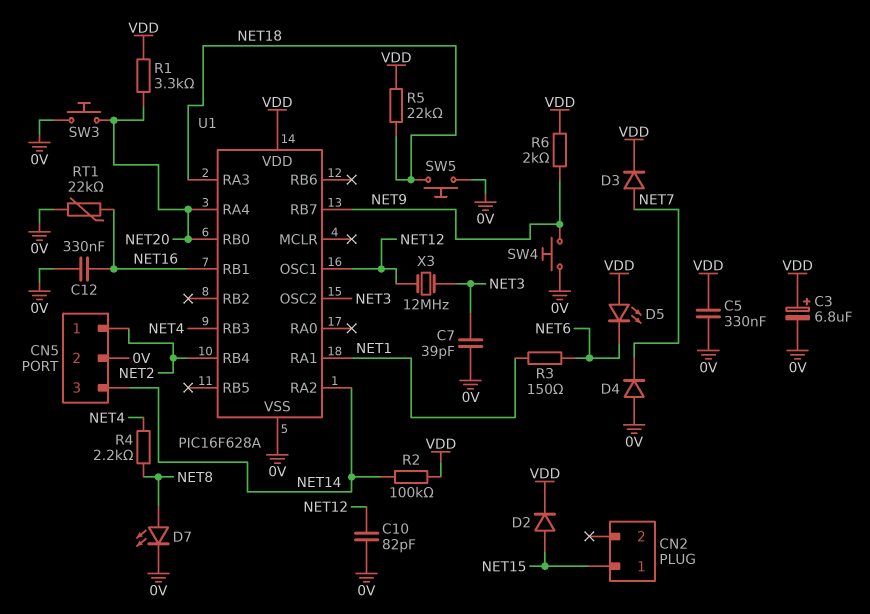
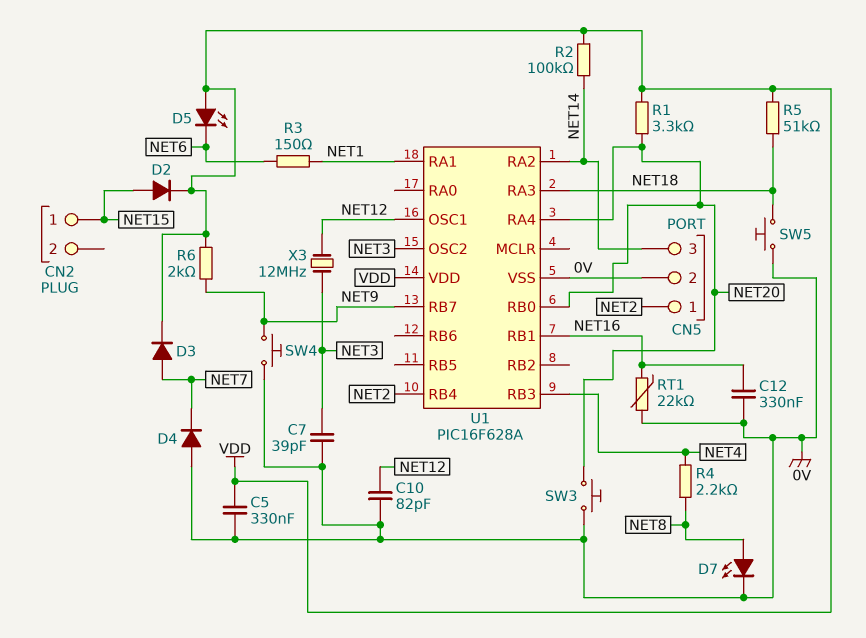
C3: 6.8uF (plus VDD, minus 0V) -> none
R5: 22k (NET18, VDD) -> 51k (NET18, VDD)

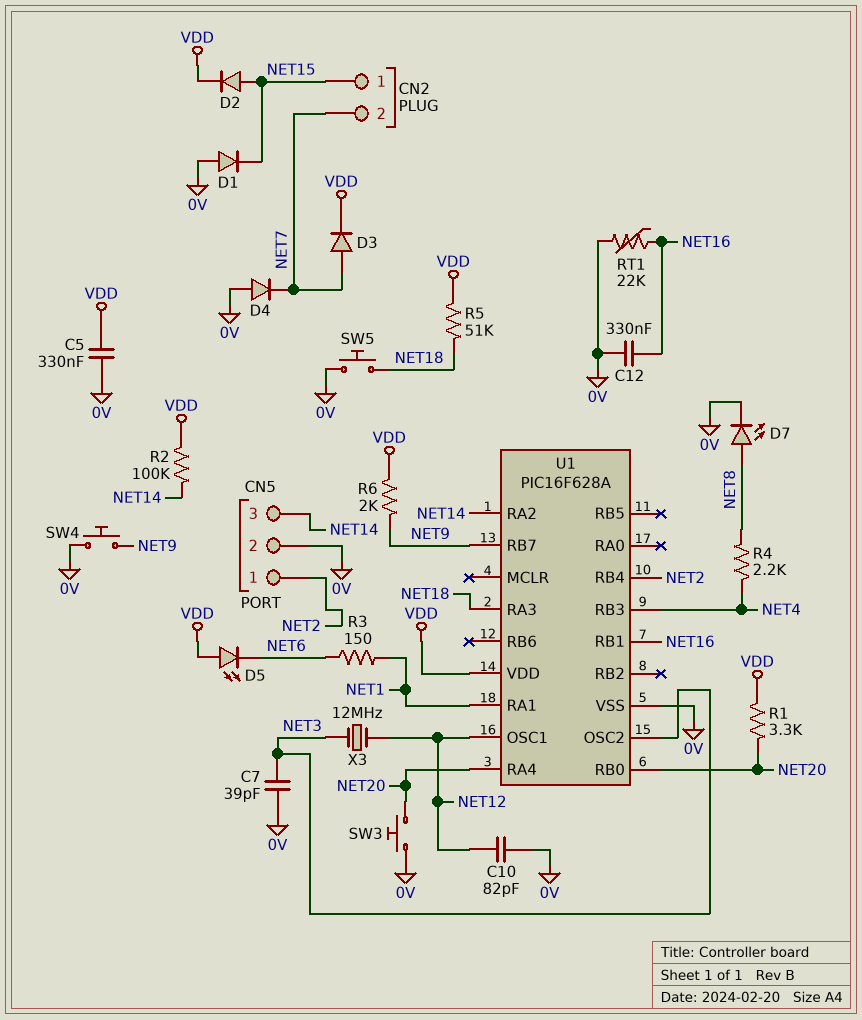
CN2 pin 2: none -> NET7
D1: none -> diode (A 0V, K NET15)

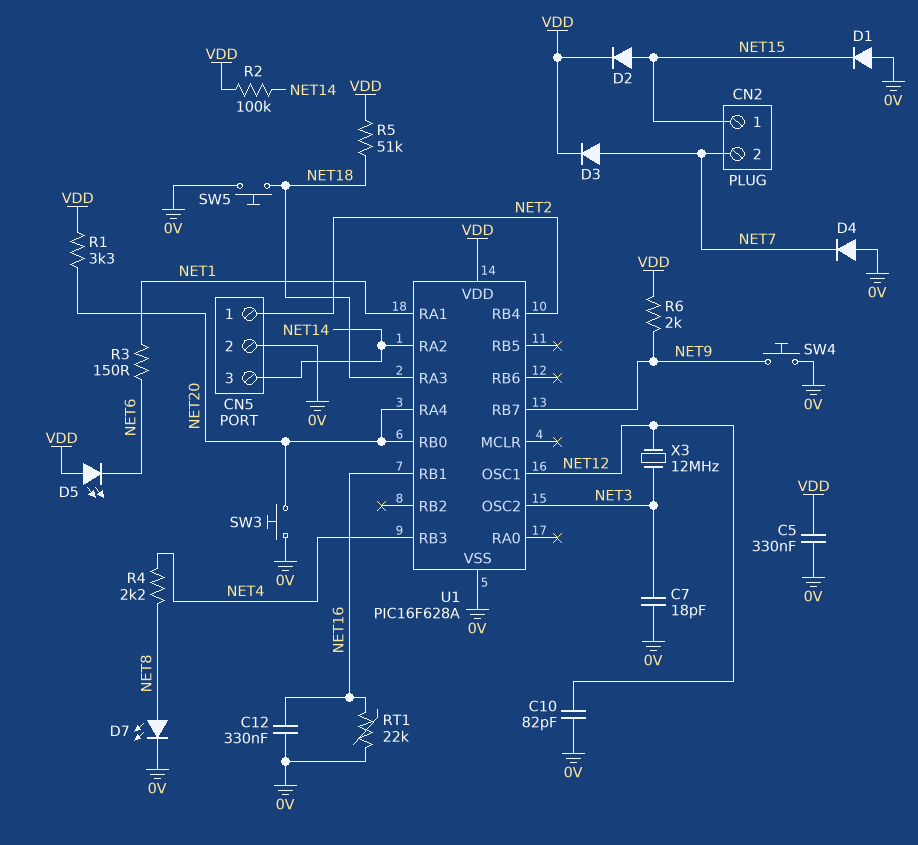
C7: 39pF (0V, NET3) -> 18pF (0V, NET3)

